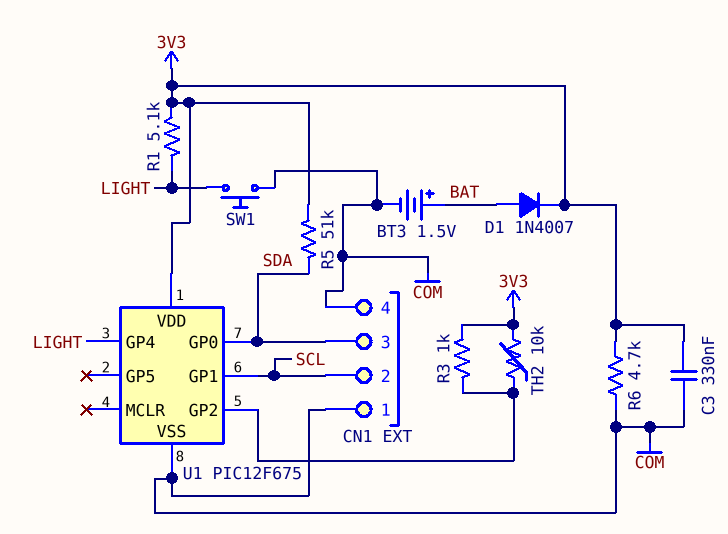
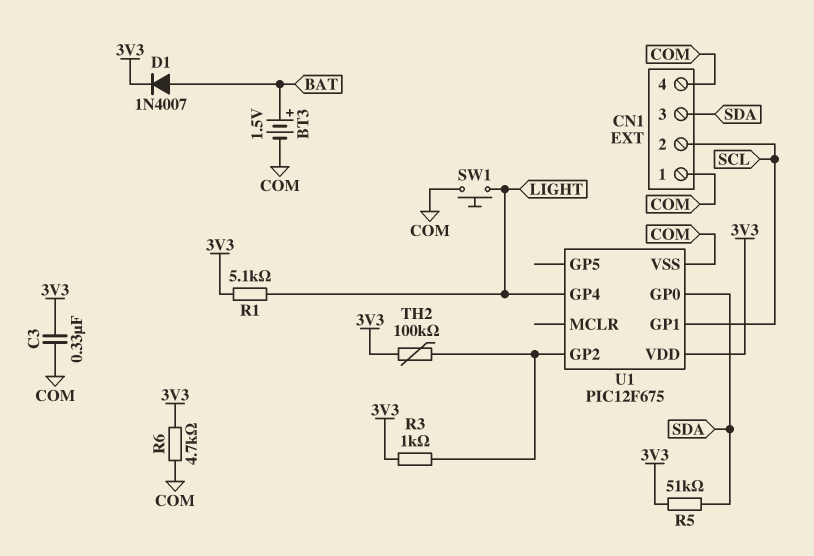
TH2: 10k (3V3, U1/GP2) -> 100k (3V3, U1/GP2)

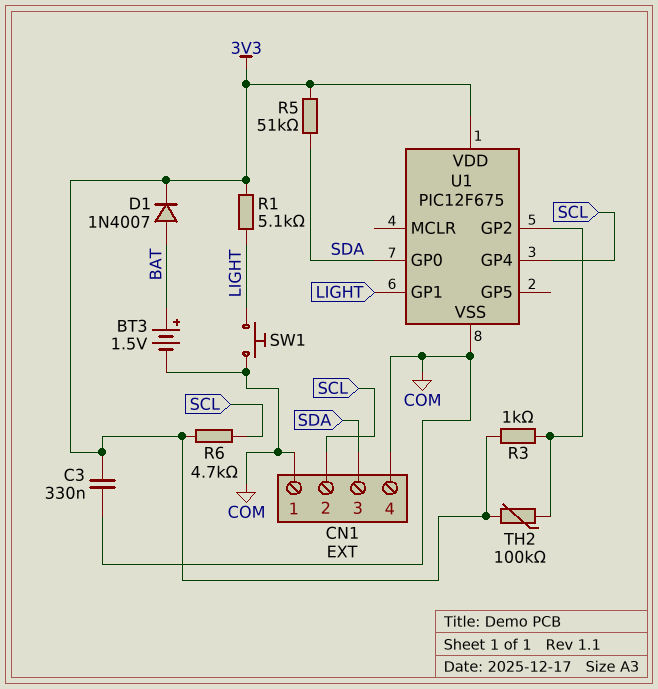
R6: 4.7k (3V3, COM) -> 4.7k (3V3, SCL)
U1 pin GP1: SCL -> LIGHT
U1 pin GP4: LIGHT -> SCL

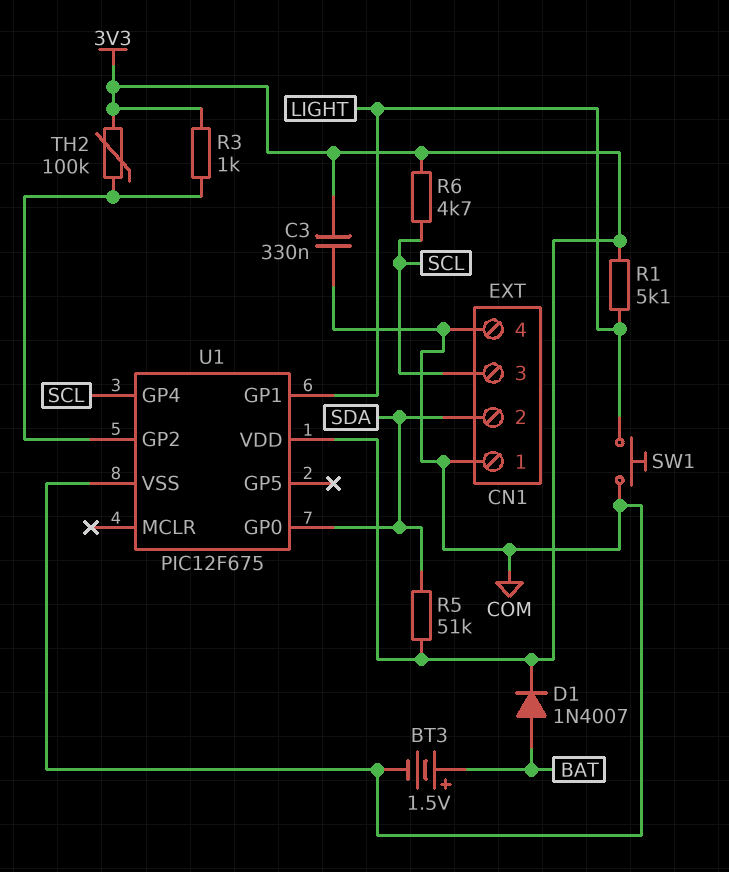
CN1 pin 2: SCL -> SDA
CN1 pin 3: SDA -> SCL

